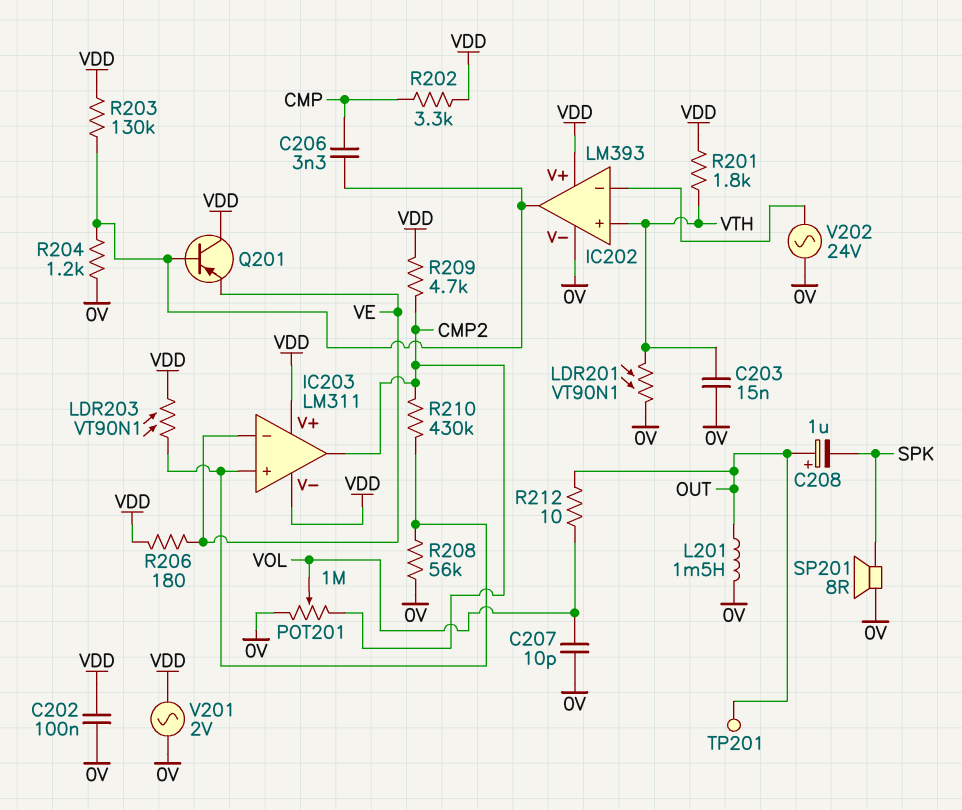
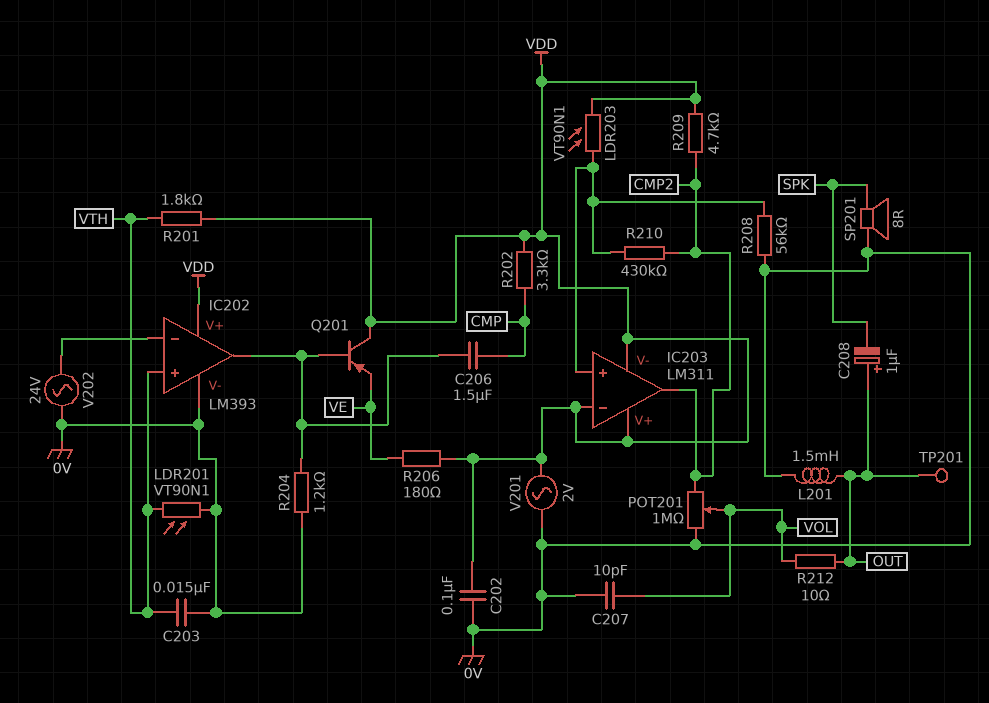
C206: 3.3nF (CMP, IC202/out) -> 1.5uF (CMP, IC202/out)
IC203 pin in-: VE -> VDD
R203: 130k (IC202/out, VDD) -> none

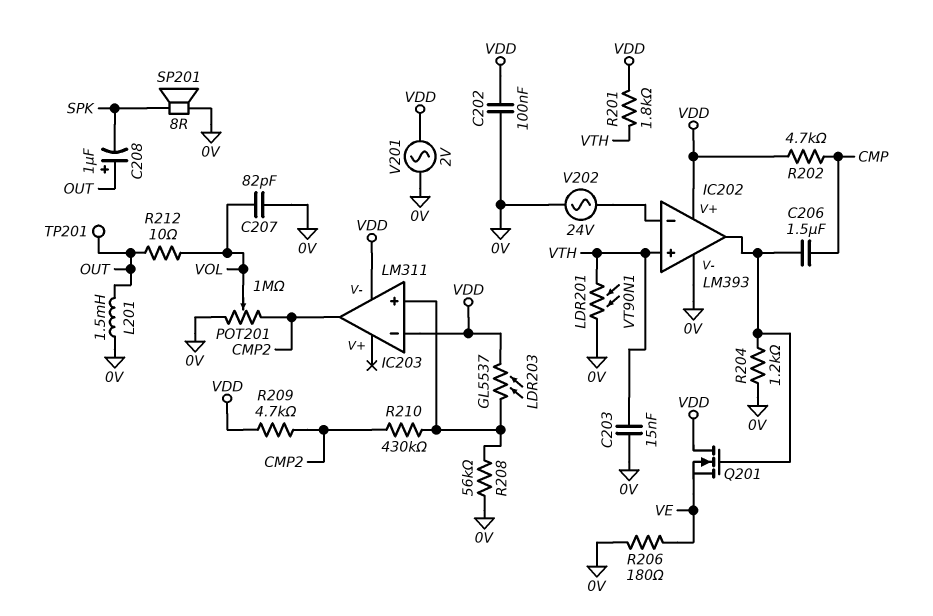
C207: 10pF (0V, VOL) -> 82pF (0V, VOL)
IC203 pin V+: VDD -> none
LDR203: VT90N1 (IC203/in+, VDD) -> GL5537 (IC203/in+, VDD)
Q201: PNP (B IC202/out, C VDD, E VE) -> NMOS (G IC202/out, D VDD, S VE)
R202: 3.3k (CMP, VDD) -> 4.7k (CMP, VDD)
R206: 180 (VDD, VE) -> 180 (0V, VE)

